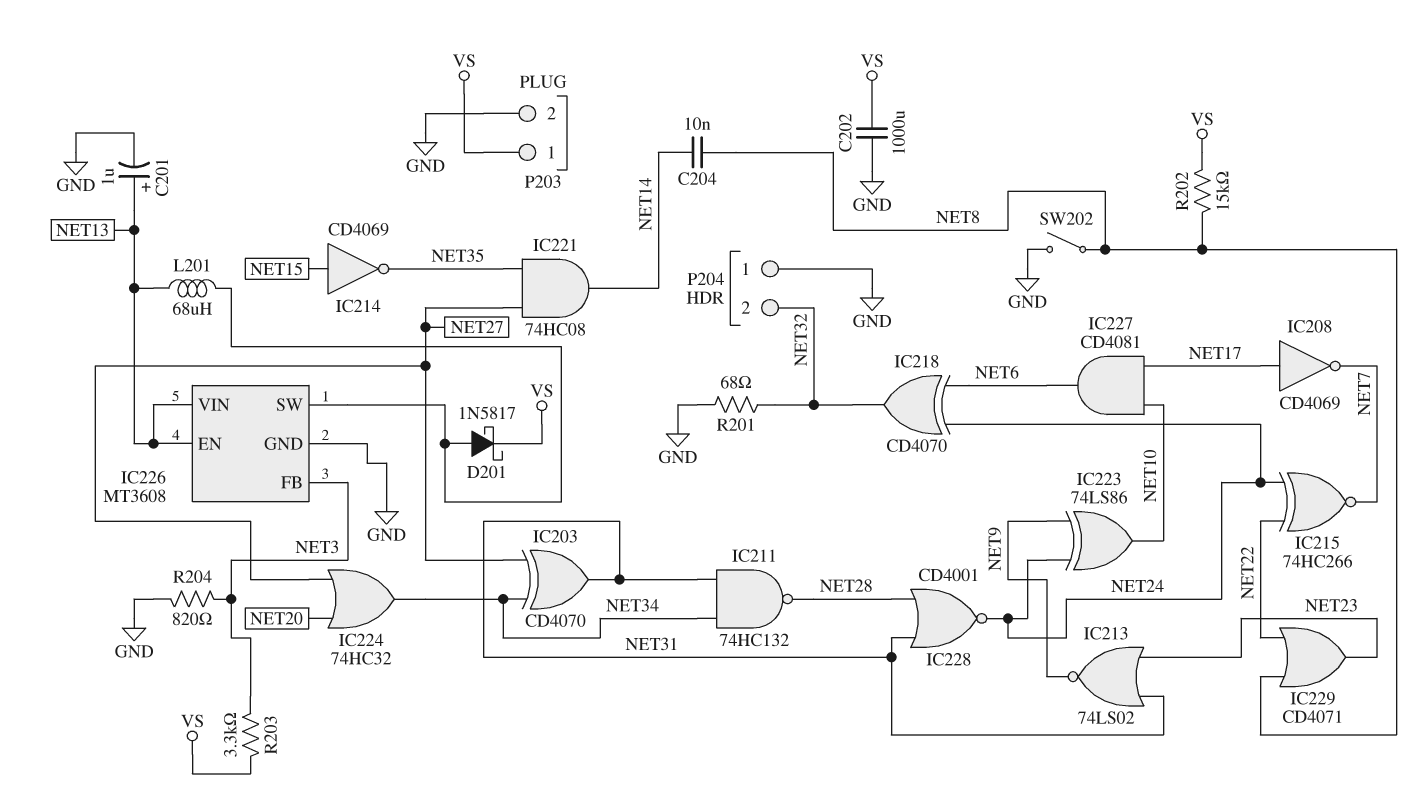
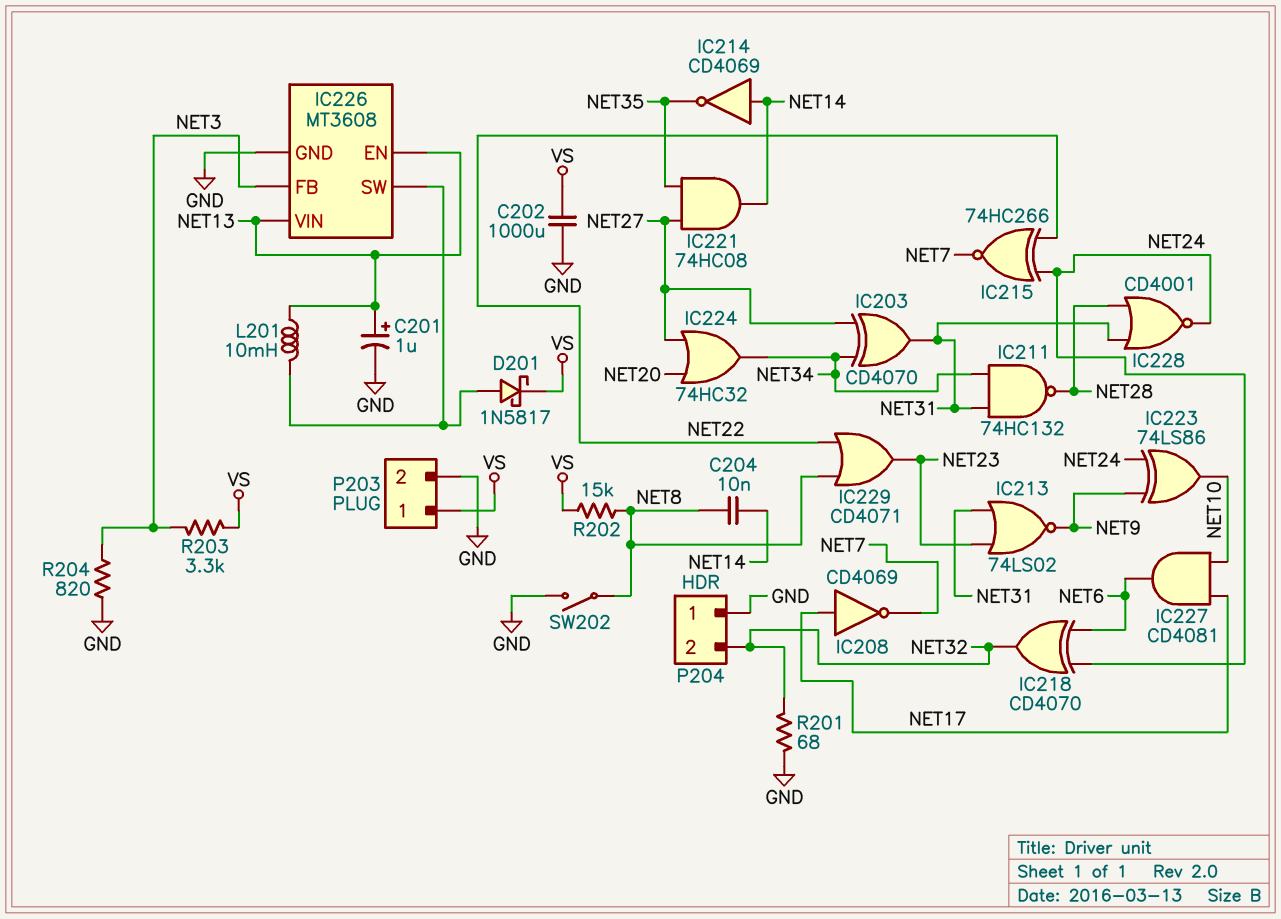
IC214: NOT CD4069 (in NET15, out NET35) -> NOT CD4069 (in NET14, out NET35)
L201: 68uH (IC226/SW, NET13) -> 10mH (IC226/SW, NET13)

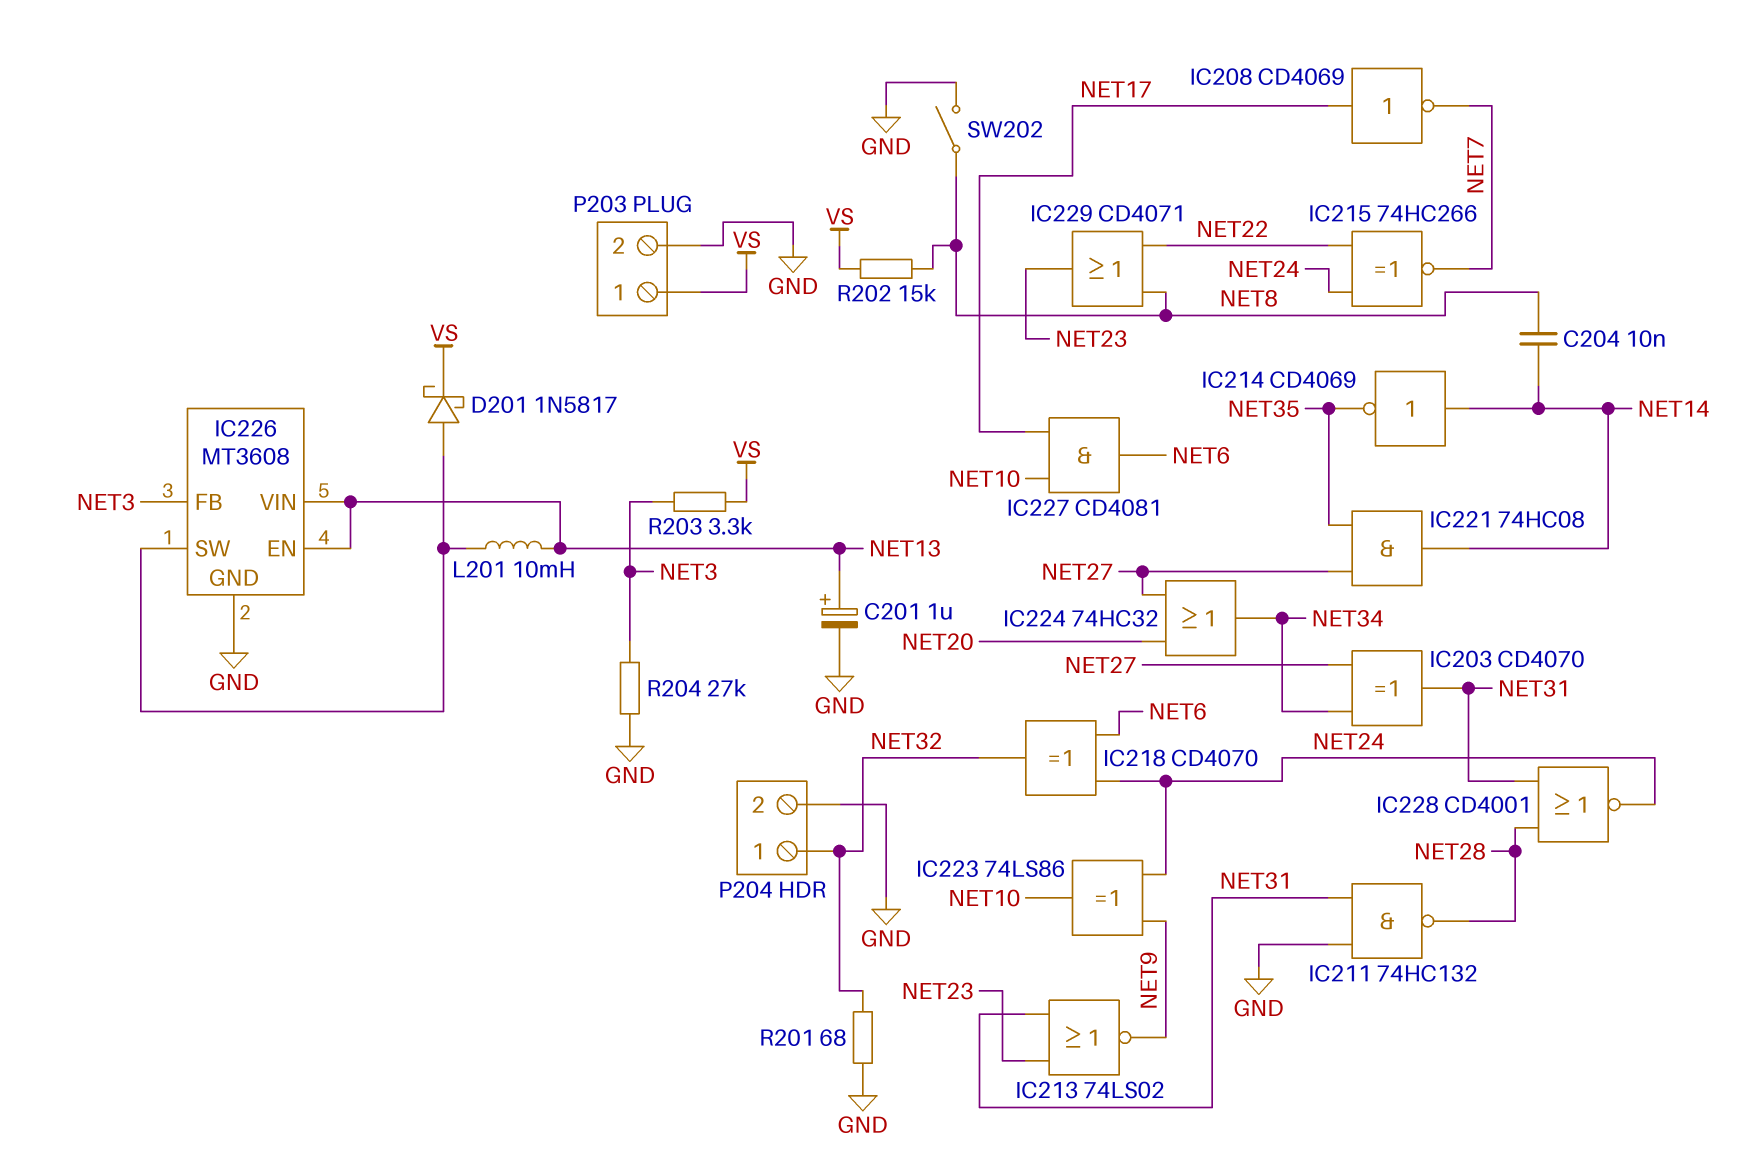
C202: 1000uF (GND, VS) -> none
IC211: NAND 74HC132 (in NET31, in NET34, out NET28) -> NAND 74HC132 (in GND, in NET31, out NET28)
P204 pin 1: GND -> NET32
P204 pin 2: NET32 -> GND
R204: 820 (GND, NET3) -> 27k (GND, NET3)

